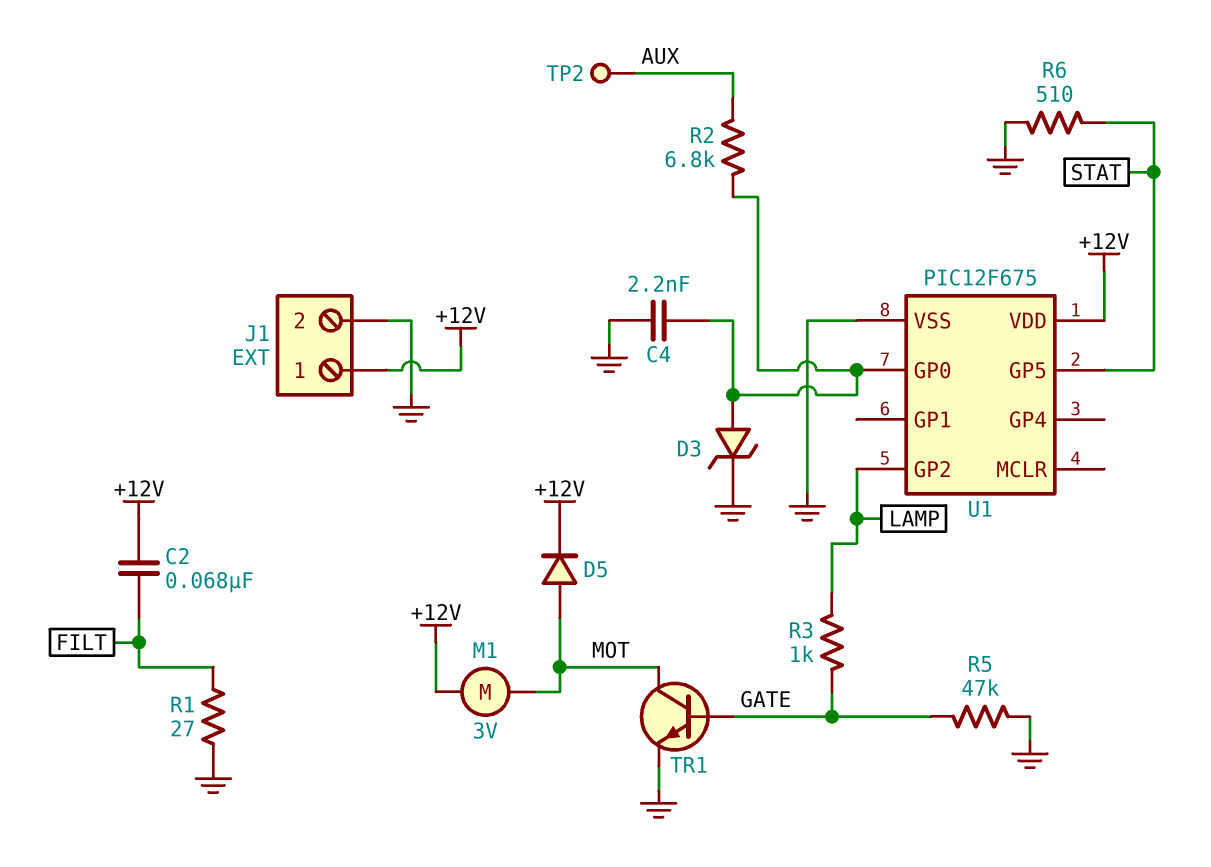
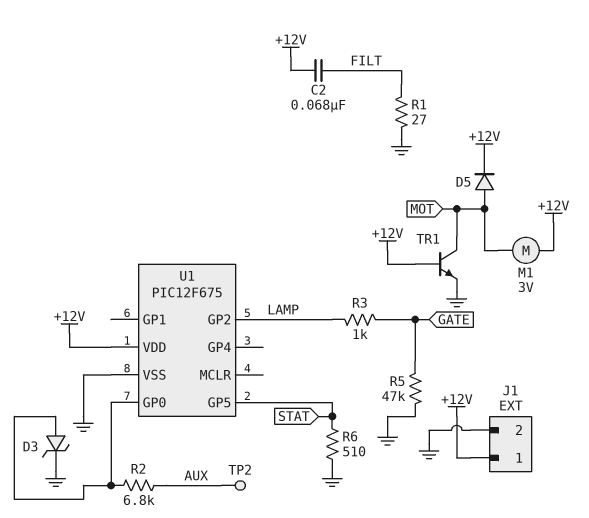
C4: 2.2nF (GND, U1/GP0) -> none
TR1: NPN (B GATE, C MOT, E GND) -> NPN (B +12V, C MOT, E GND)

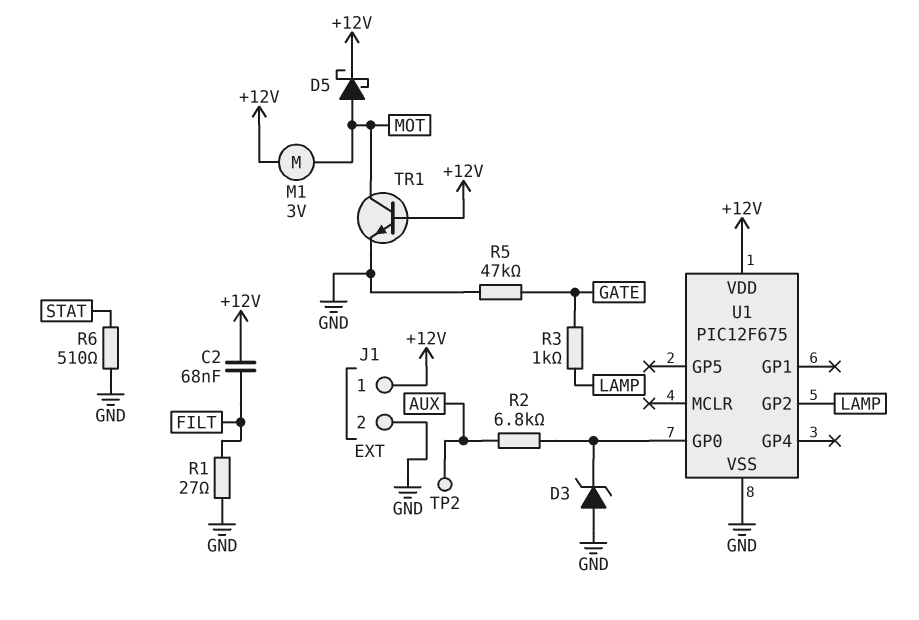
D3: zener (A U1/GP0, K GND) -> zener (A GND, K U1/GP0)
D5: diode (A MOT, K +12V) -> schottky (A MOT, K +12V)
U1 pin GP5: STAT -> none

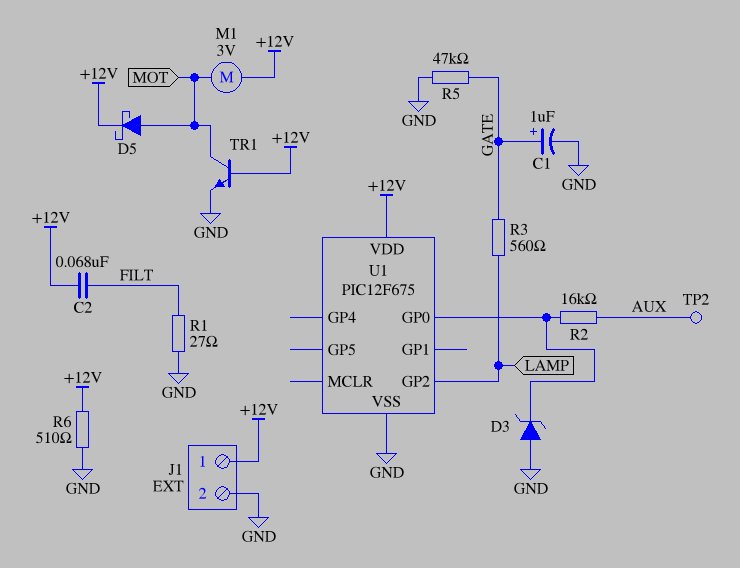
C1: none -> 1uF (plus GATE, minus GND)
R2: 6.8k (AUX, U1/GP0) -> 16k (AUX, U1/GP0)
R3: 1k (GATE, LAMP) -> 560 (GATE, LAMP)
R6: 510 (GND, STAT) -> 510 (+12V, GND)

